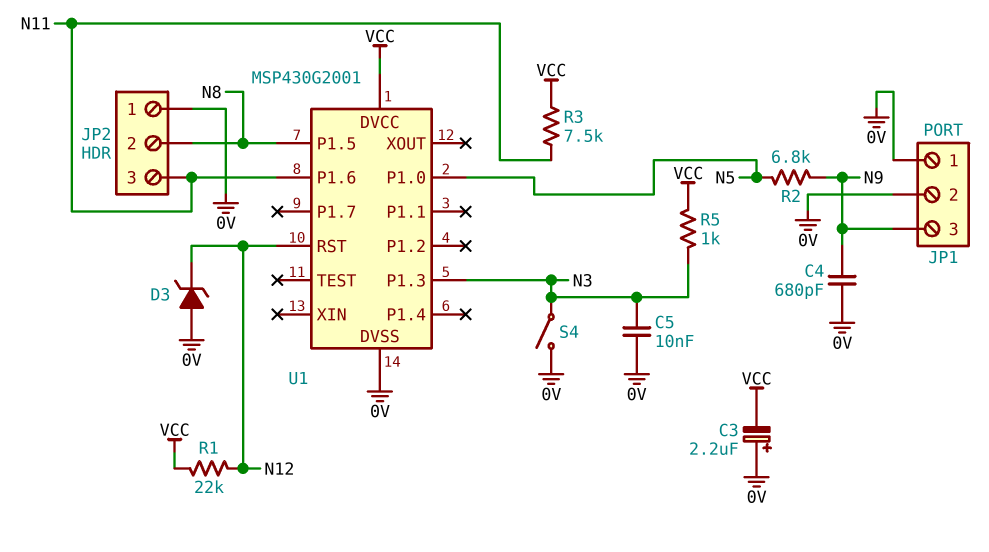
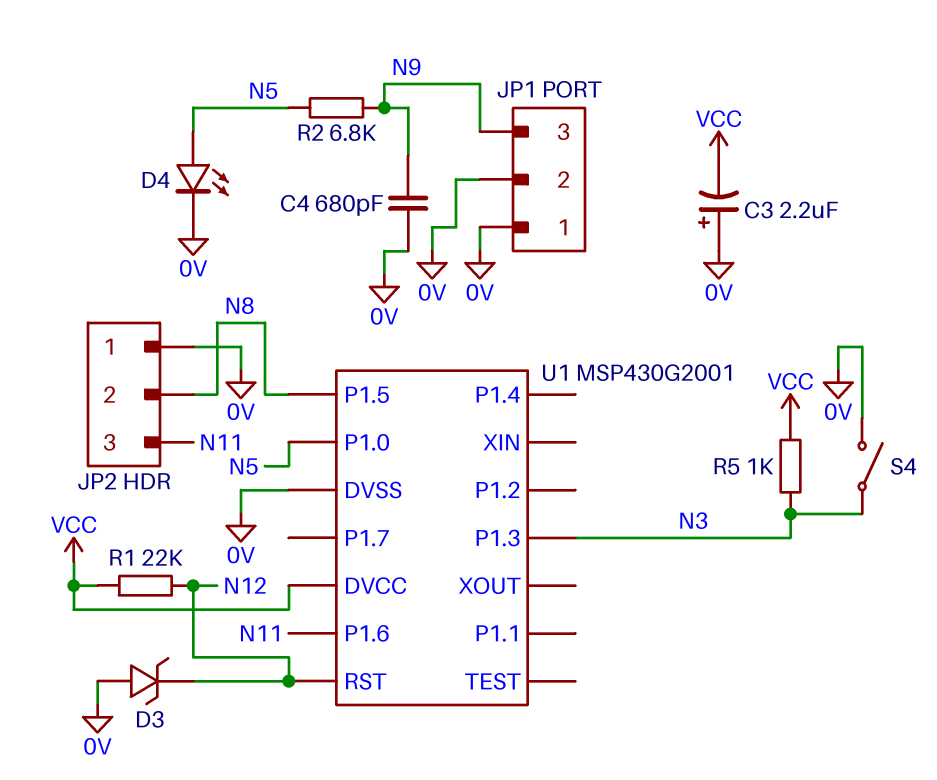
C5: 10nF (0V, N3) -> none
D4: none -> LED (A N5, K 0V)
R3: 7.5k (N11, VCC) -> none

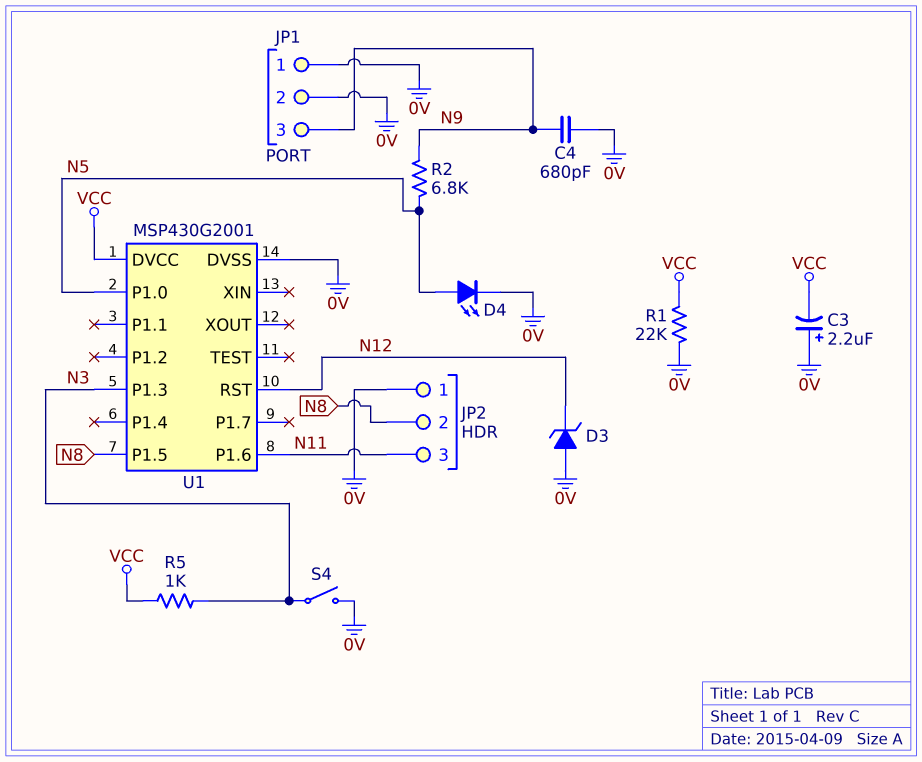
R1: 22k (N12, VCC) -> 22k (0V, VCC)

